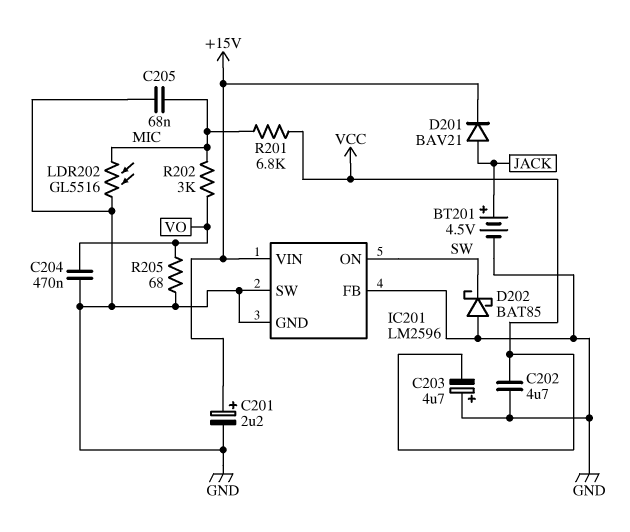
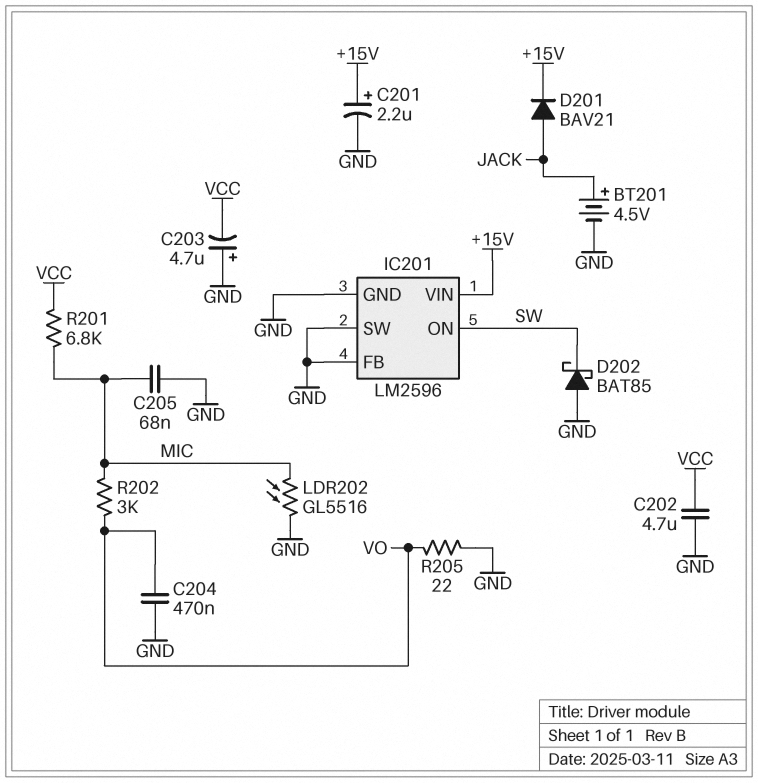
R205: 68 (GND, VO) -> 22 (GND, VO)

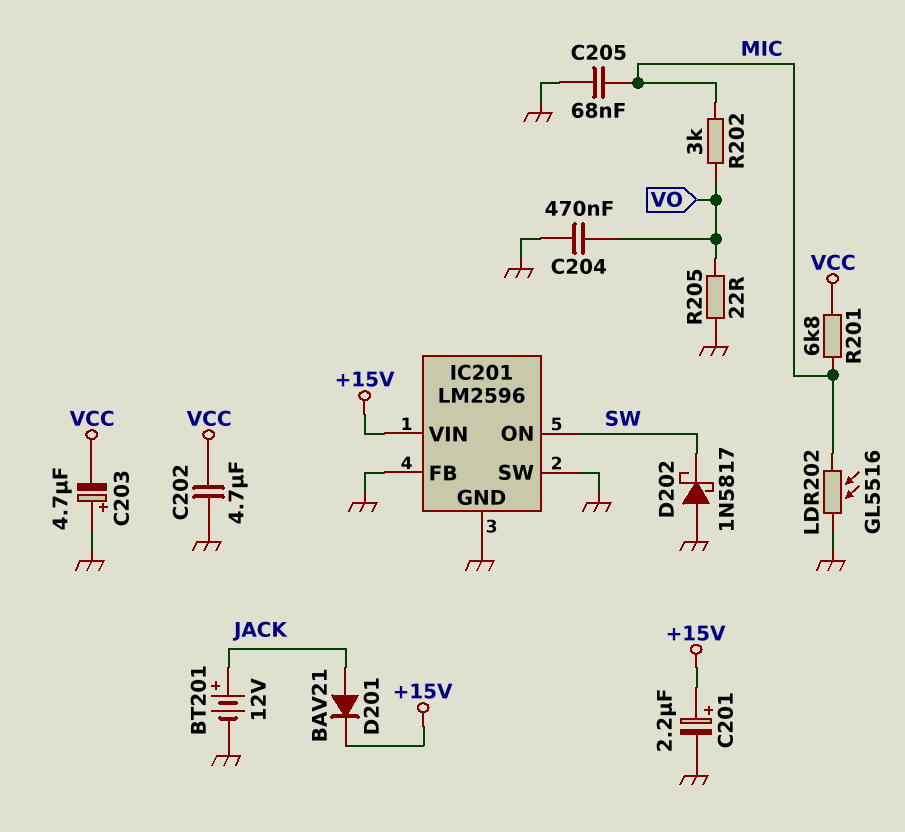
BT201: 4.5V (plus JACK, minus GND) -> 12V (plus JACK, minus GND)
D202: schottky BAT85 (A GND, K SW) -> schottky 1N5817 (A GND, K SW)

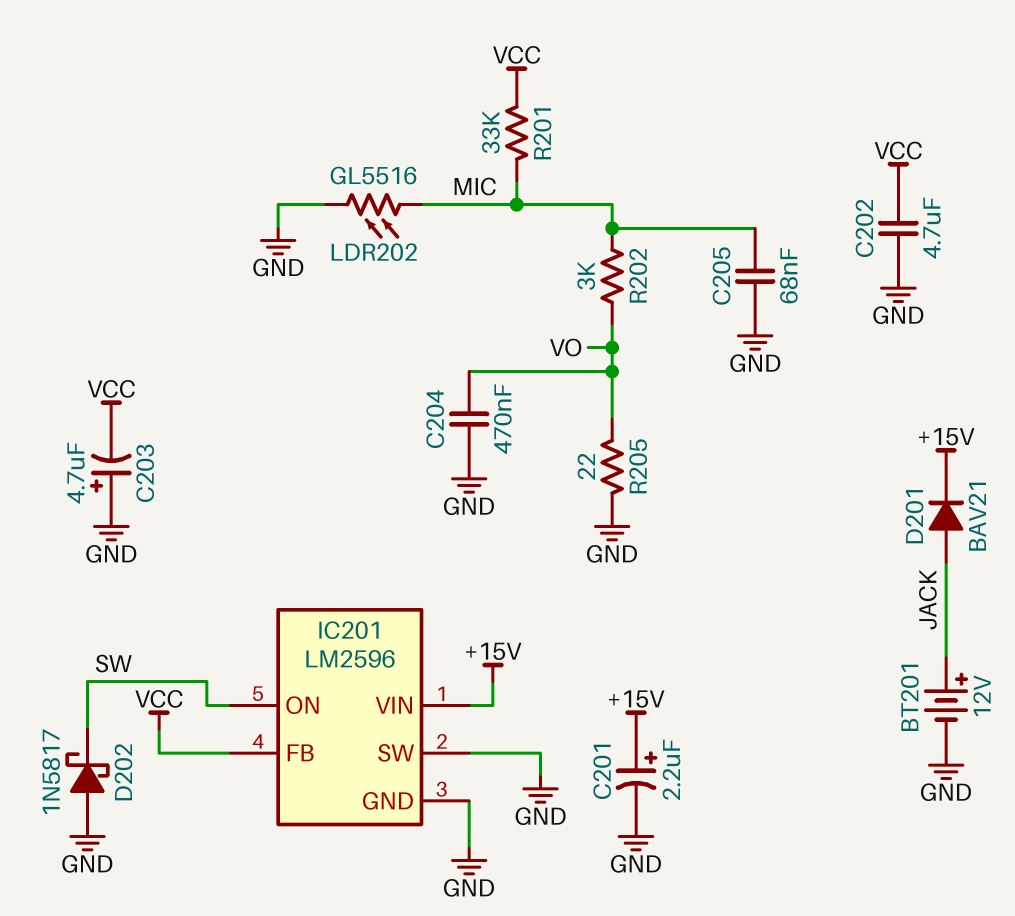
IC201 pin FB: GND -> VCC
R201: 6.8k (MIC, VCC) -> 33k (MIC, VCC)

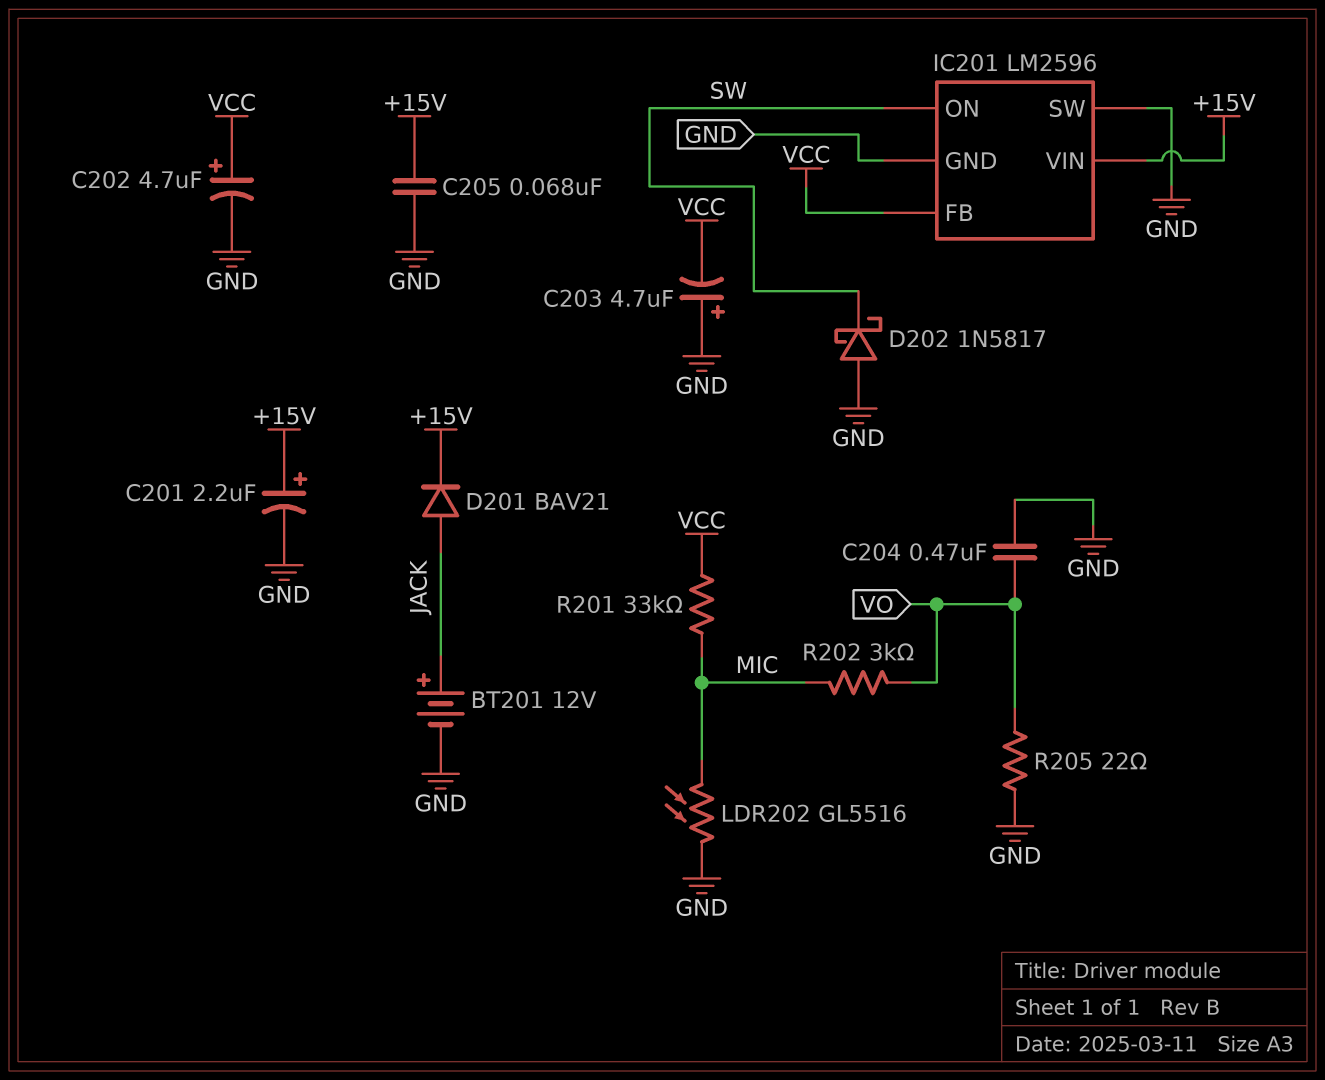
C202: 4.7uF (GND, VCC) -> 4.7uF (plus VCC, minus GND)
C205: 68nF (GND, MIC) -> 68nF (+15V, GND)

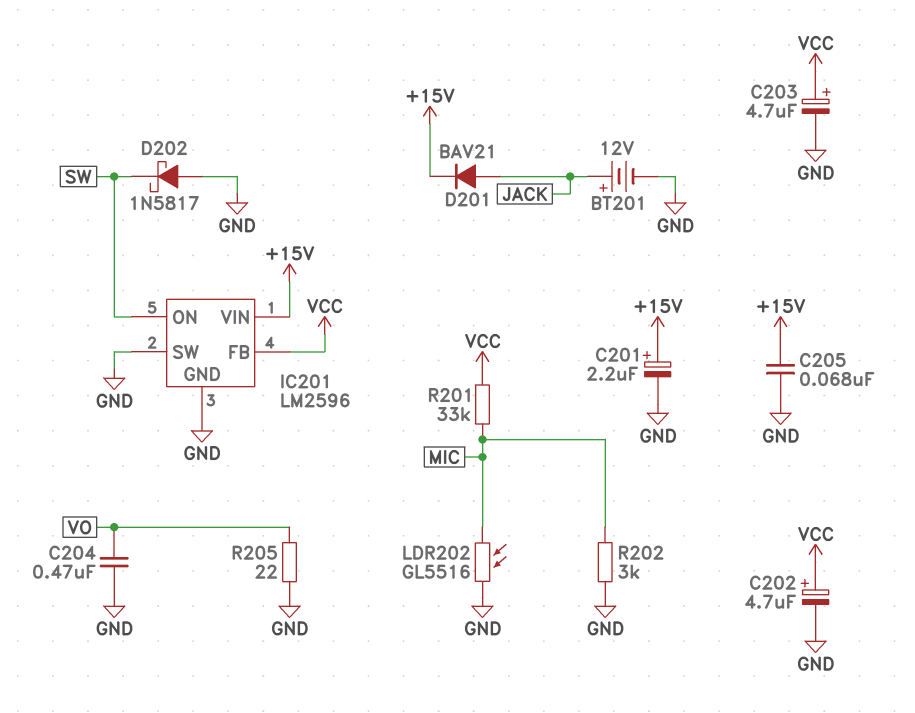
C203: 4.7uF (plus GND, minus VCC) -> 4.7uF (plus VCC, minus GND)
R202: 3k (MIC, VO) -> 3k (GND, MIC)

